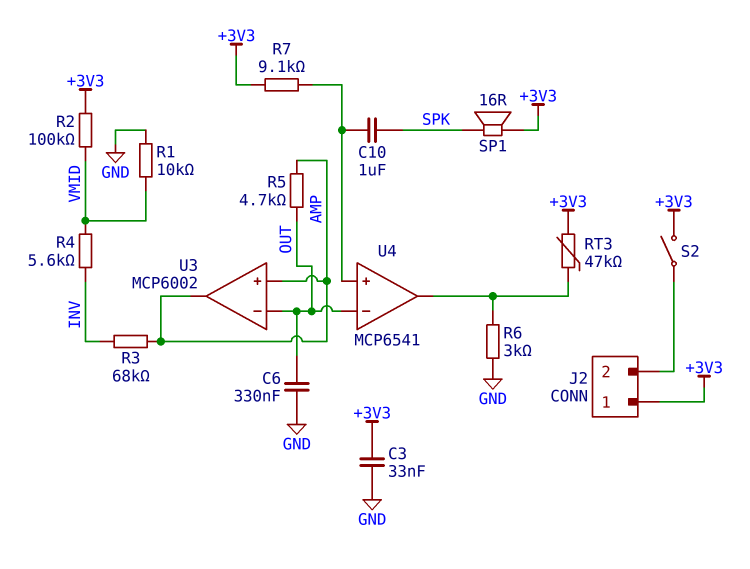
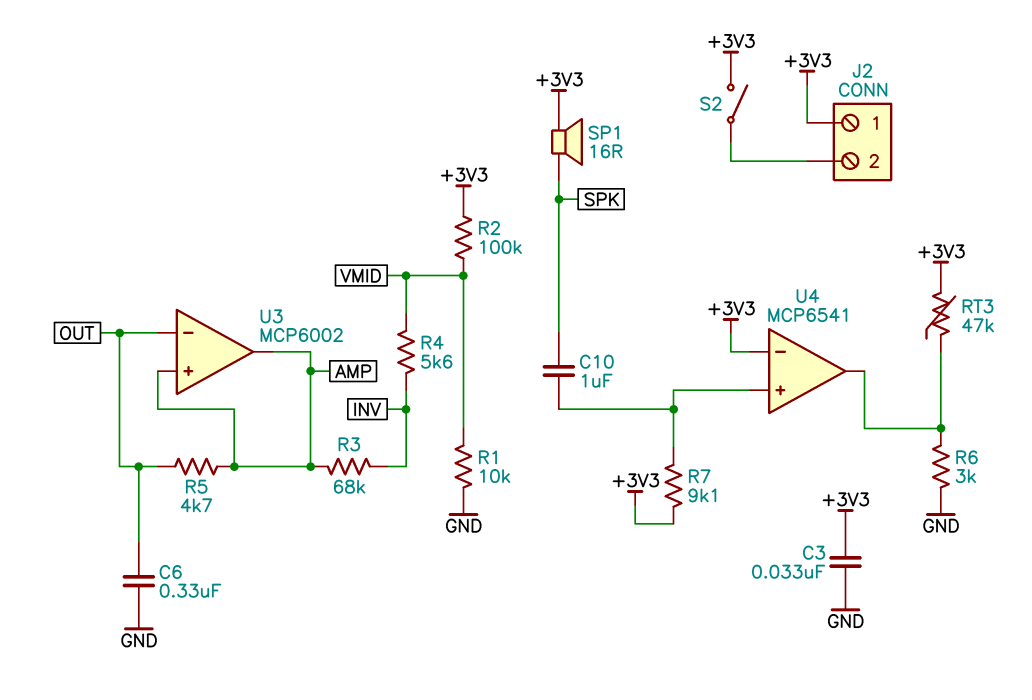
U4 pin in-: OUT -> +3V3

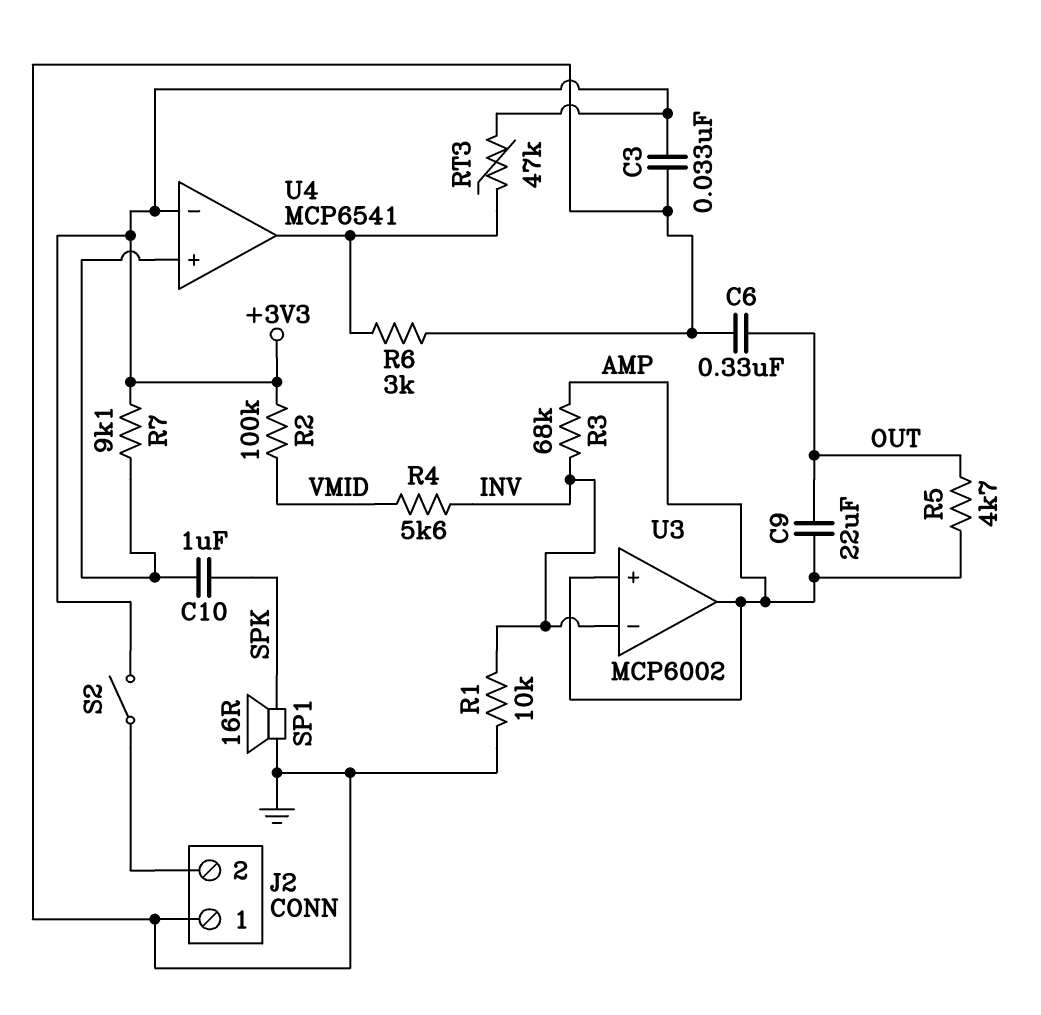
C9: none -> 22uF (AMP, OUT)
J2 pin 1: +3V3 -> GND
R1: 10k (GND, VMID) -> 10k (GND, INV)
SP1: speaker 16R (+3V3, SPK) -> speaker 16R (GND, SPK)
U3 pin in-: OUT -> INV

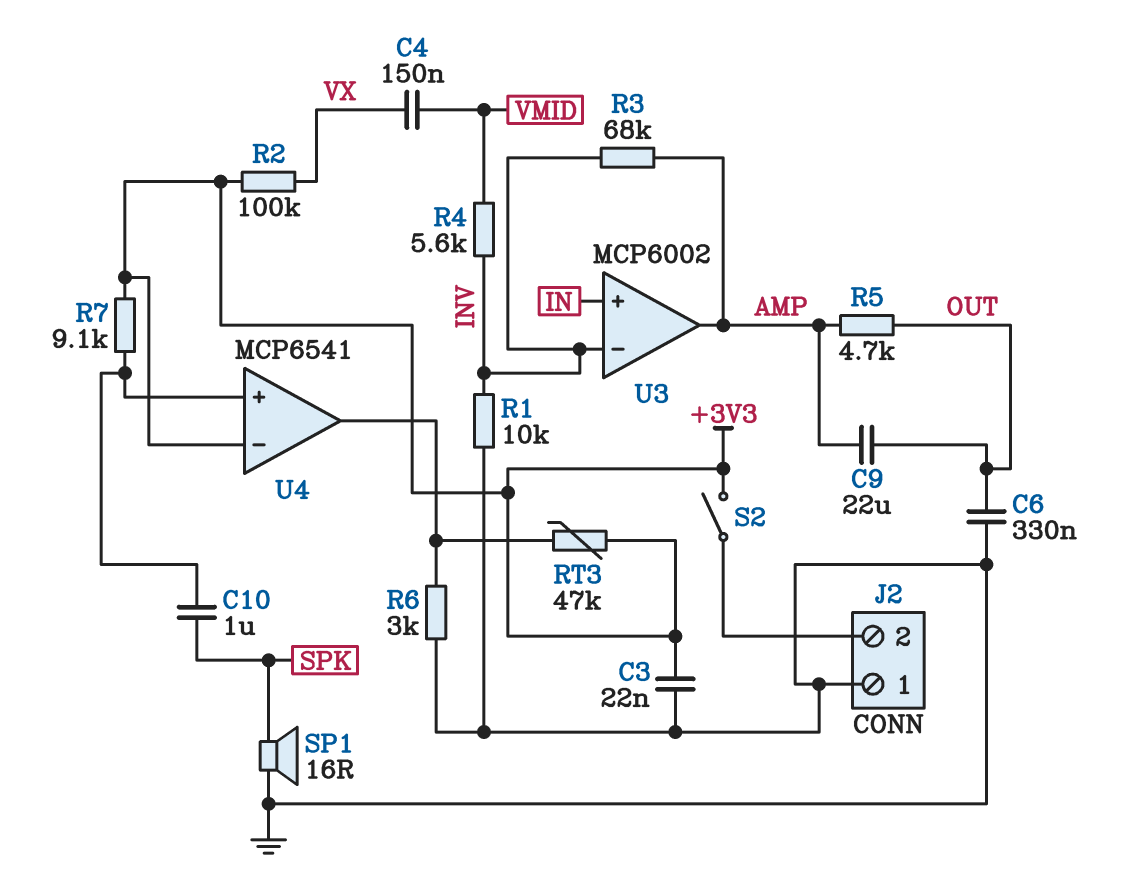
C3: 33nF (+3V3, GND) -> 22nF (+3V3, GND)
C4: none -> 150nF (VMID, VX)
R2: 100k (+3V3, VMID) -> 100k (+3V3, VX)
U3 pin in+: AMP -> IN

